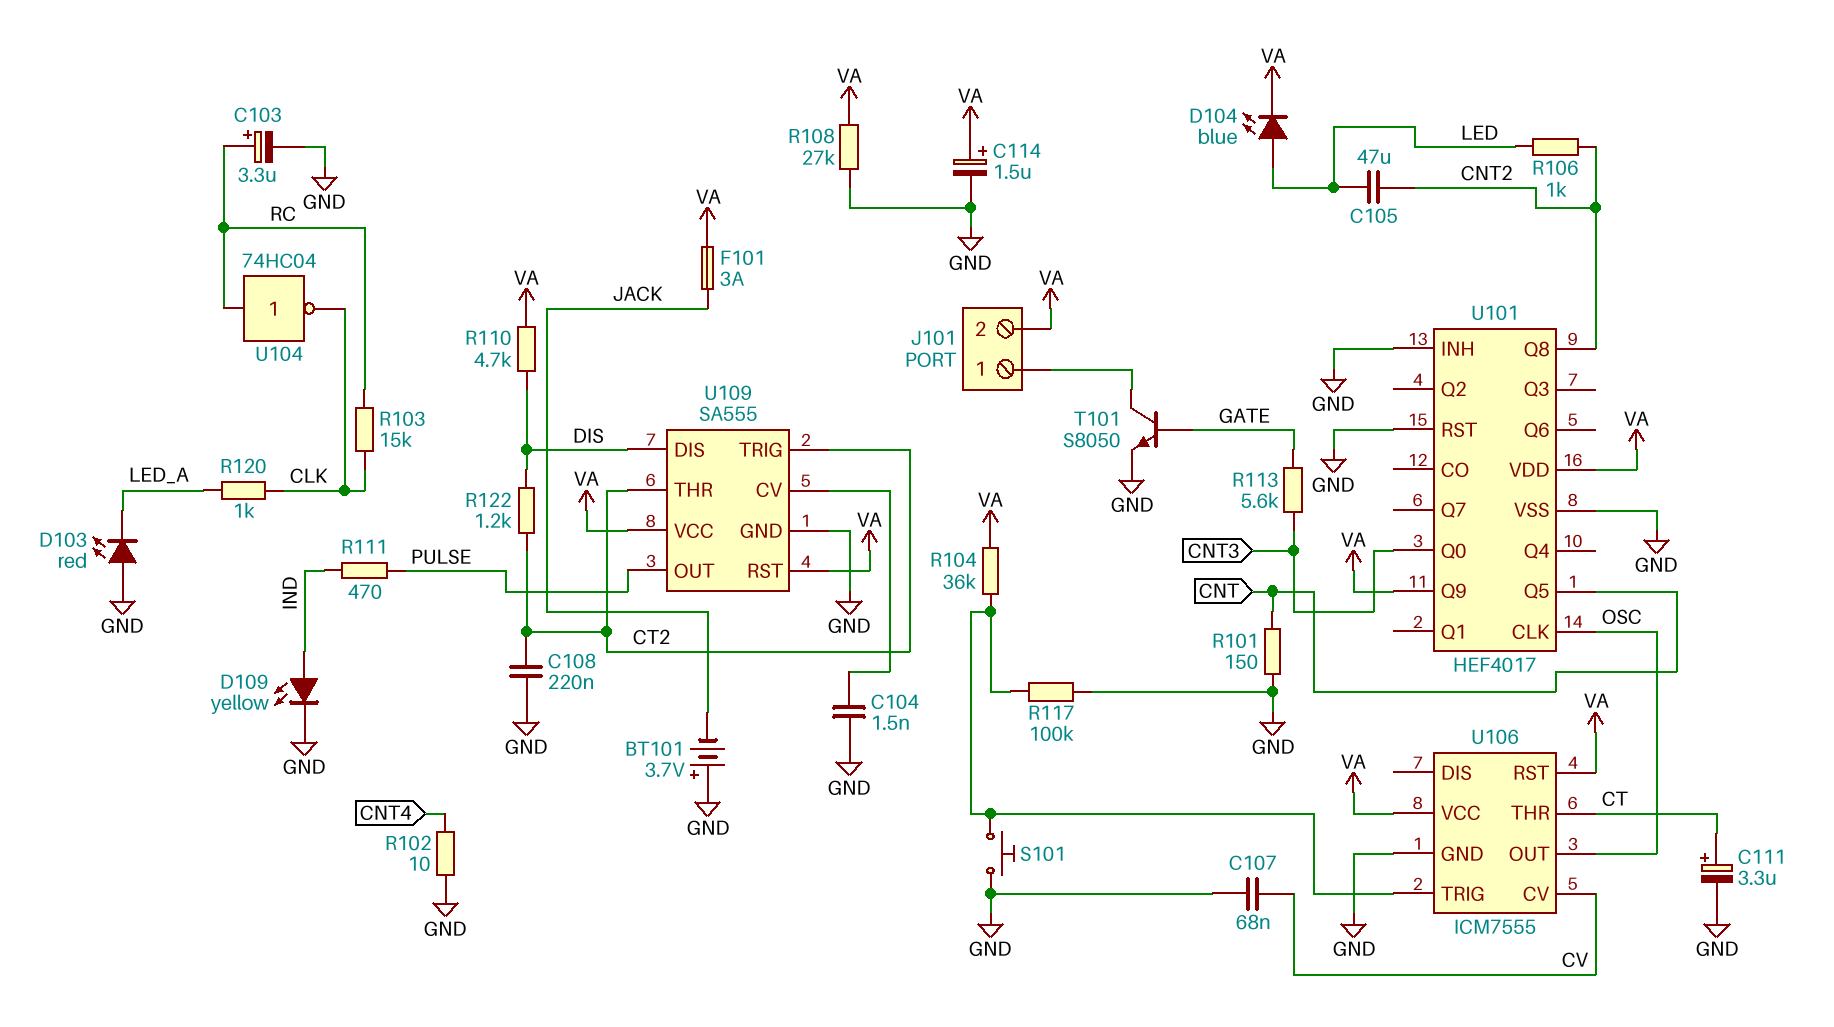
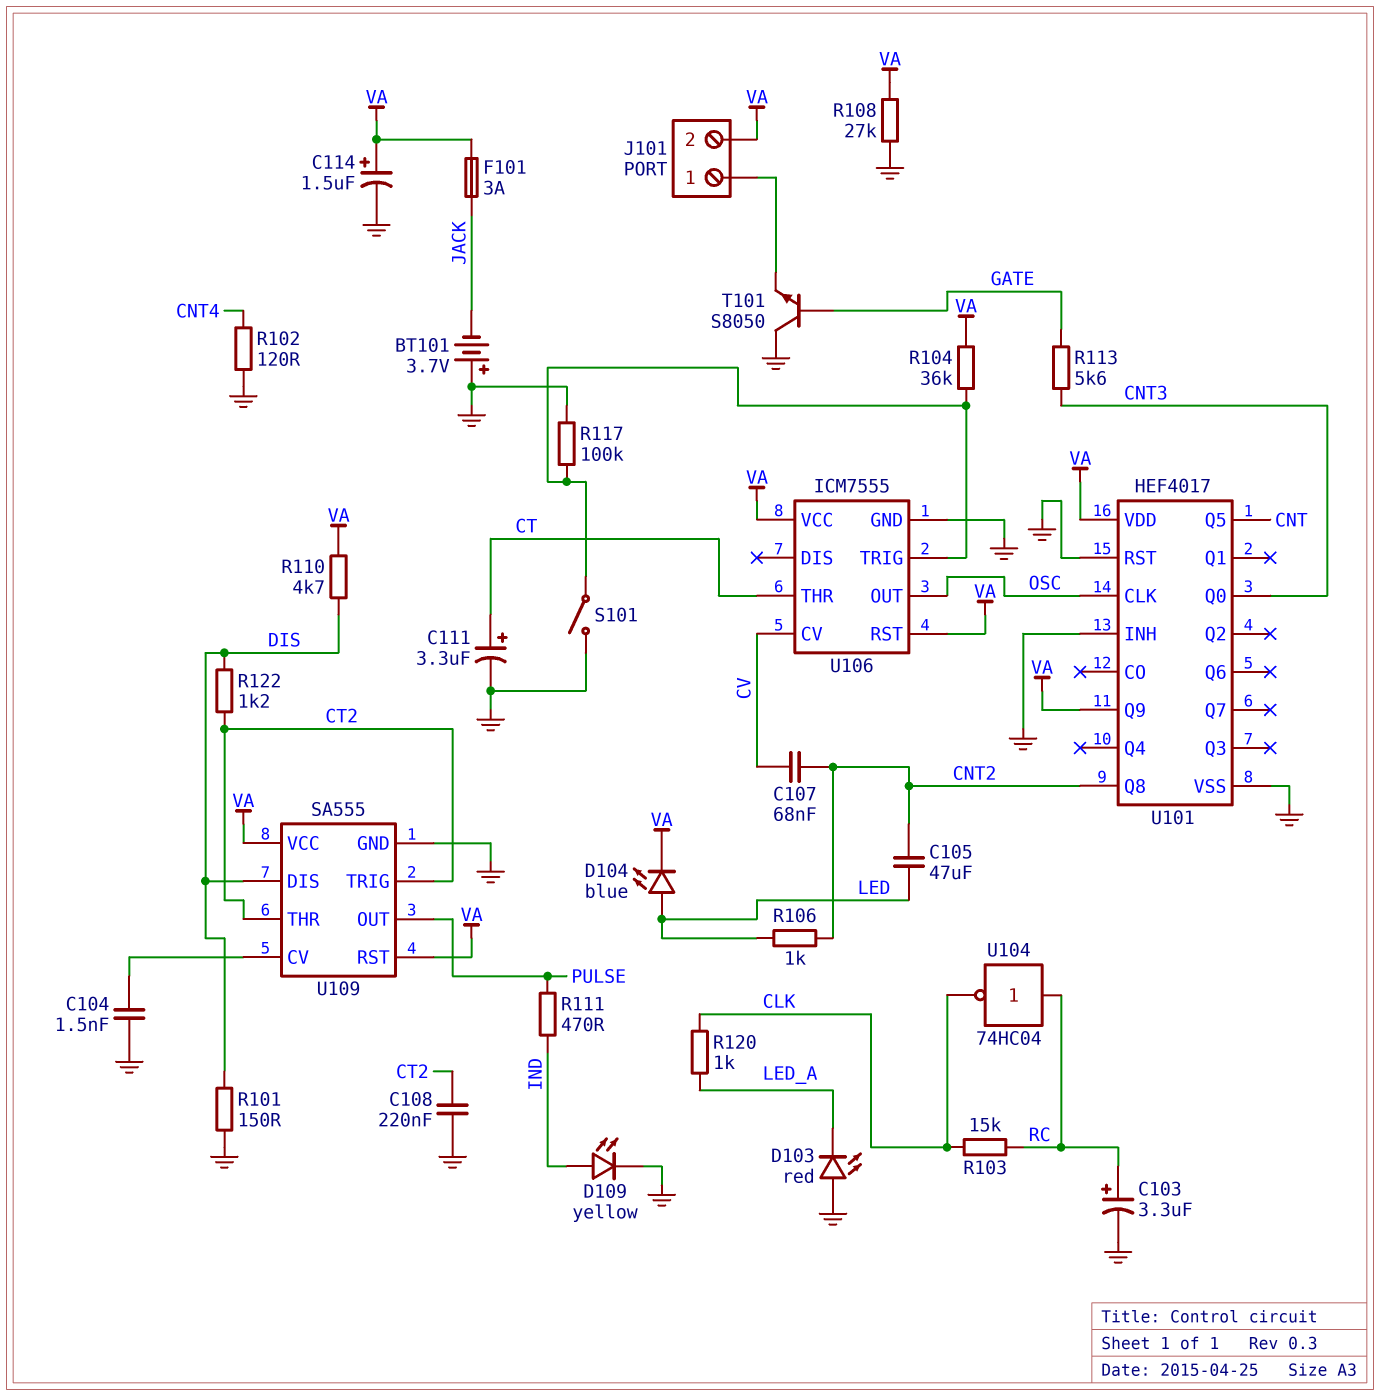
C107: 68nF (CV, GND) -> 68nF (CNT2, CV)
R101: 150 (CNT, GND) -> 150 (DIS, GND)
R102: 10 (CNT4, GND) -> 120 (CNT4, GND)
S101: button (GND, U106/TRIG) -> switch (GND, U106/TRIG)
T101: NPN S8050 (B GATE, C J101/1, E GND) -> NPN S8050 (B GATE, C GND, E J101/1)

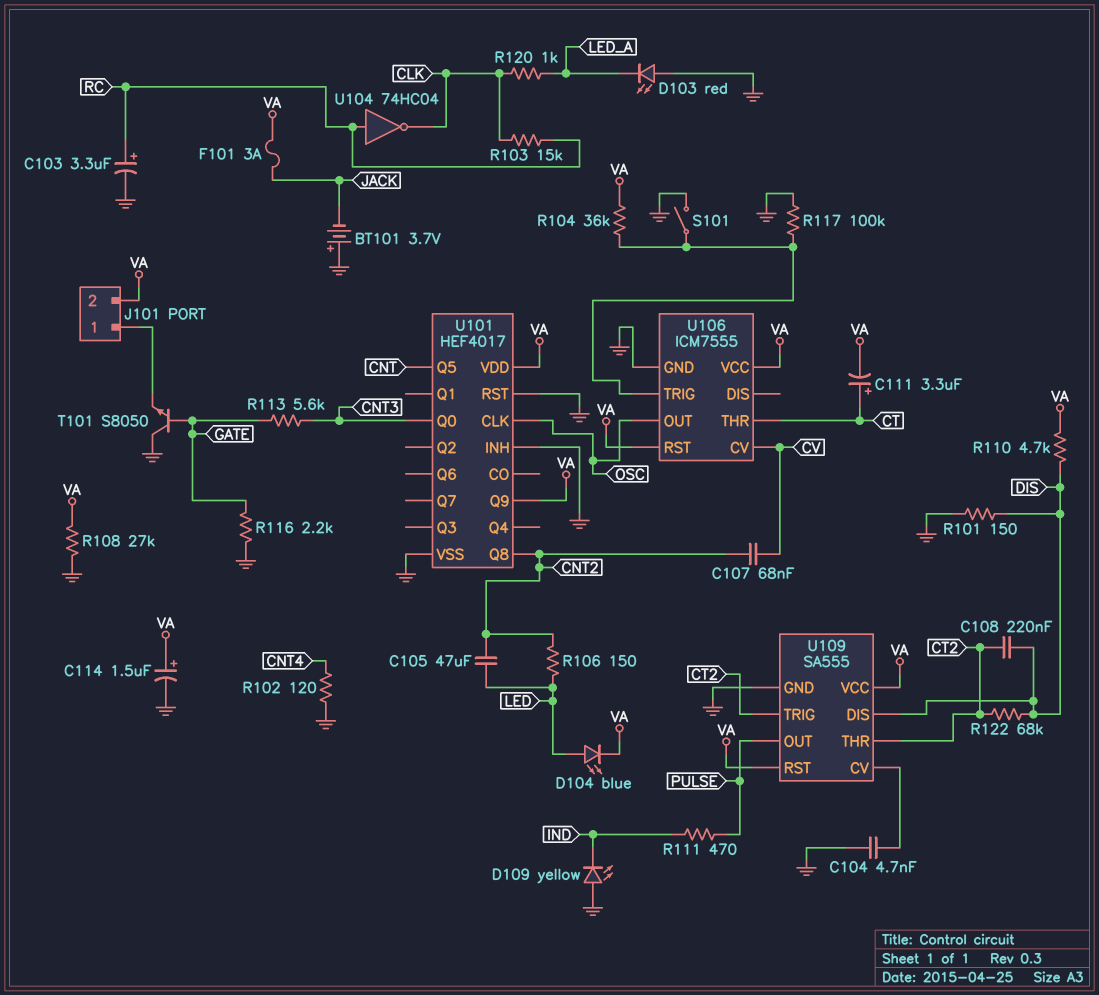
C104: 1.5nF (GND, U109/CV) -> 4.7nF (GND, U109/CV)
C108: 220nF (CT2, GND) -> 220nF (CT2, DIS)
C111: 3.3uF (plus CT, minus GND) -> 3.3uF (plus CT, minus VA)
D109: LED yellow (A IND, K GND) -> LED yellow (A GND, K IND)
R106: 1k (CNT2, LED) -> 150 (CNT2, LED)
R116: none -> 2.2k (GATE, GND)
R122: 1.2k (CT2, DIS) -> 68k (CT2, DIS)

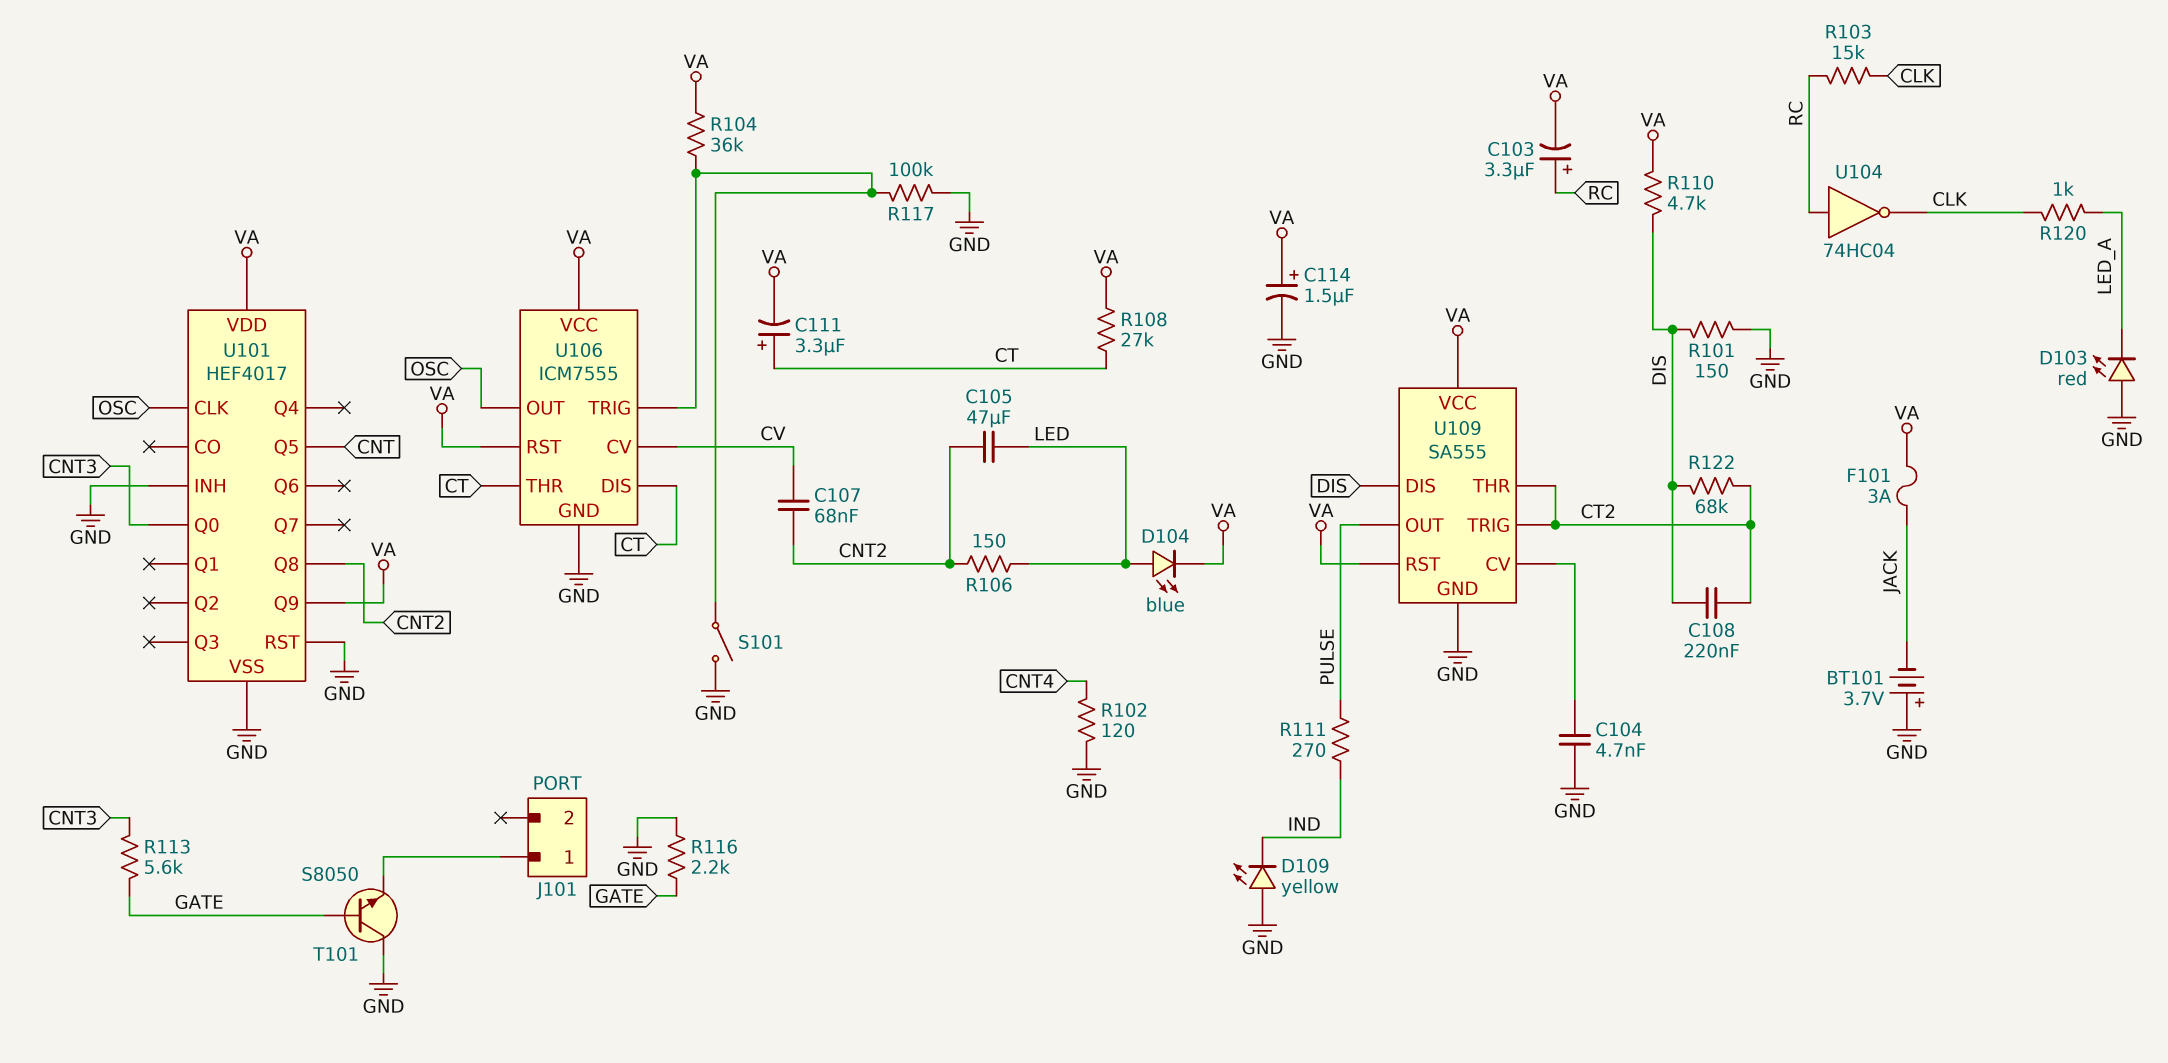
C103: 3.3uF (plus RC, minus GND) -> 3.3uF (plus RC, minus VA)
J101 pin 2: VA -> none
R108: 27k (GND, VA) -> 27k (CT, VA)
R111: 470 (IND, PULSE) -> 270 (IND, PULSE)
U106 pin DIS: none -> CT

